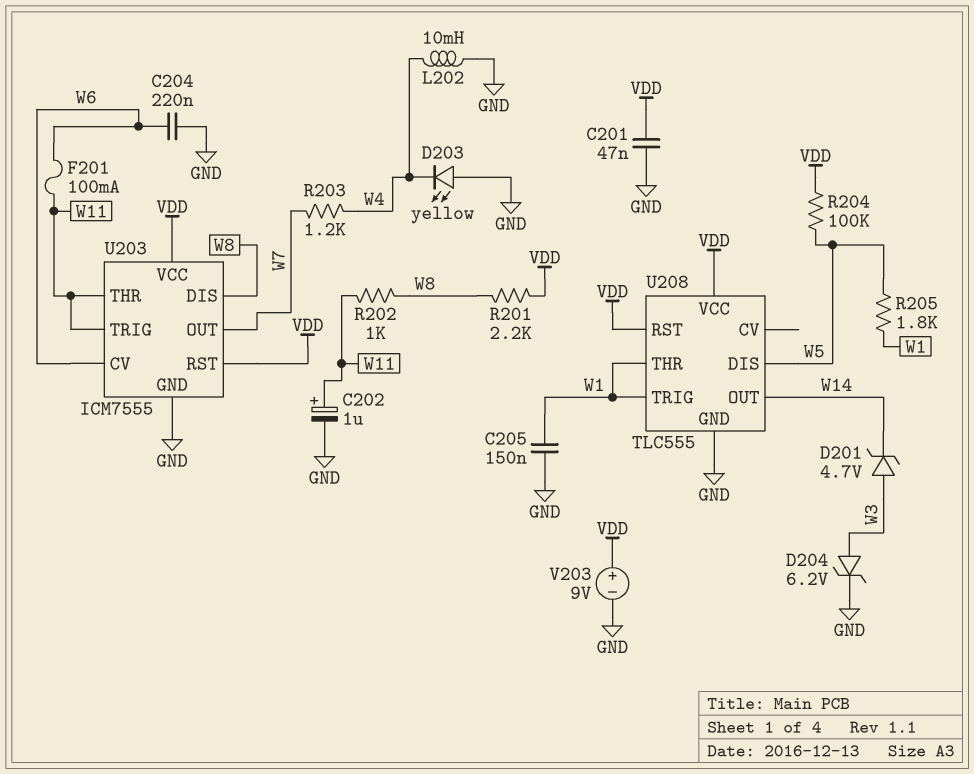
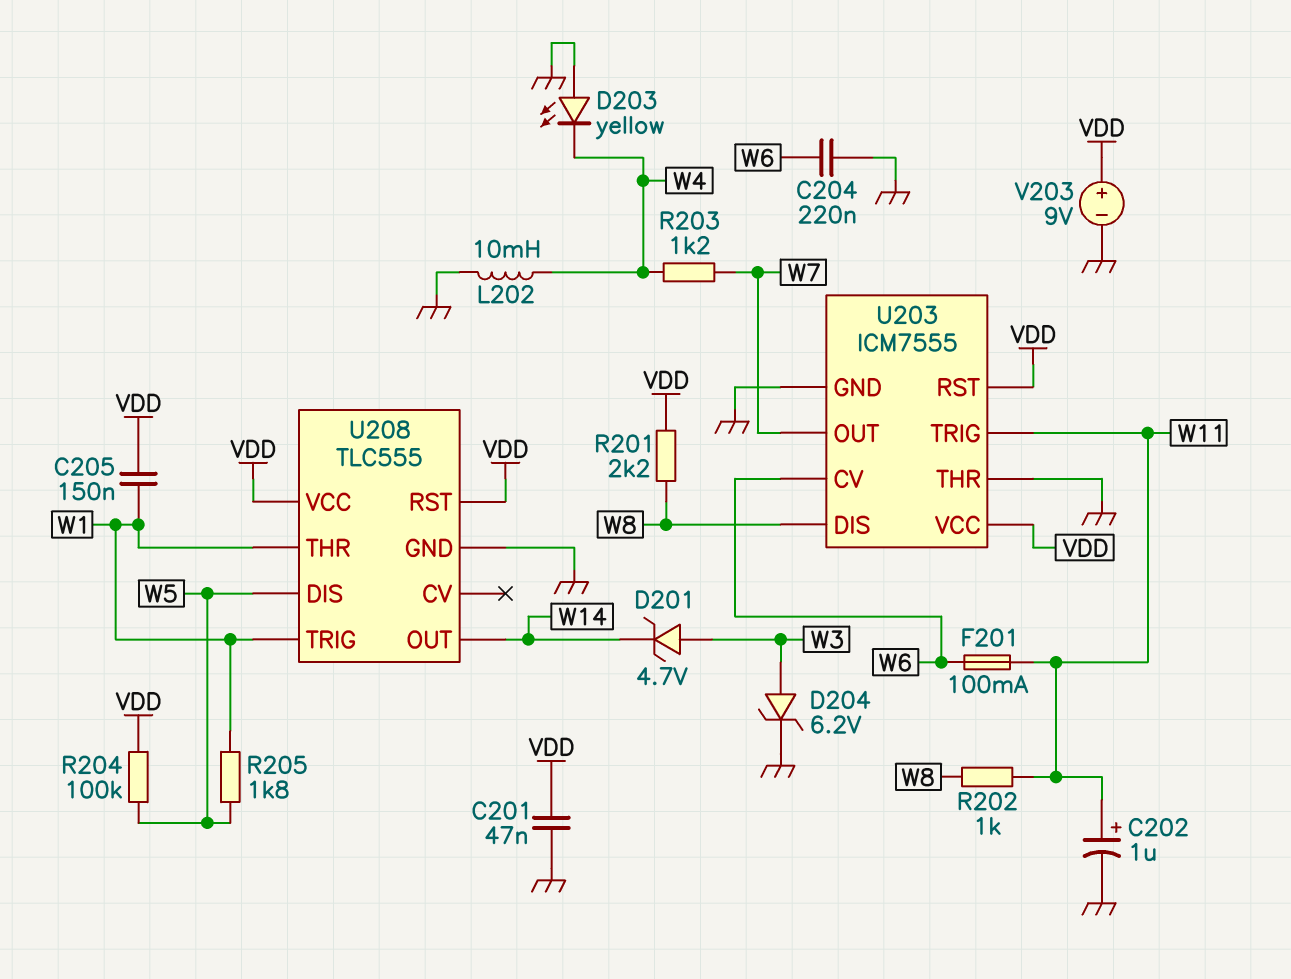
C205: 150nF (GND, W1) -> 150nF (VDD, W1)
U203 pin THR: W11 -> GND

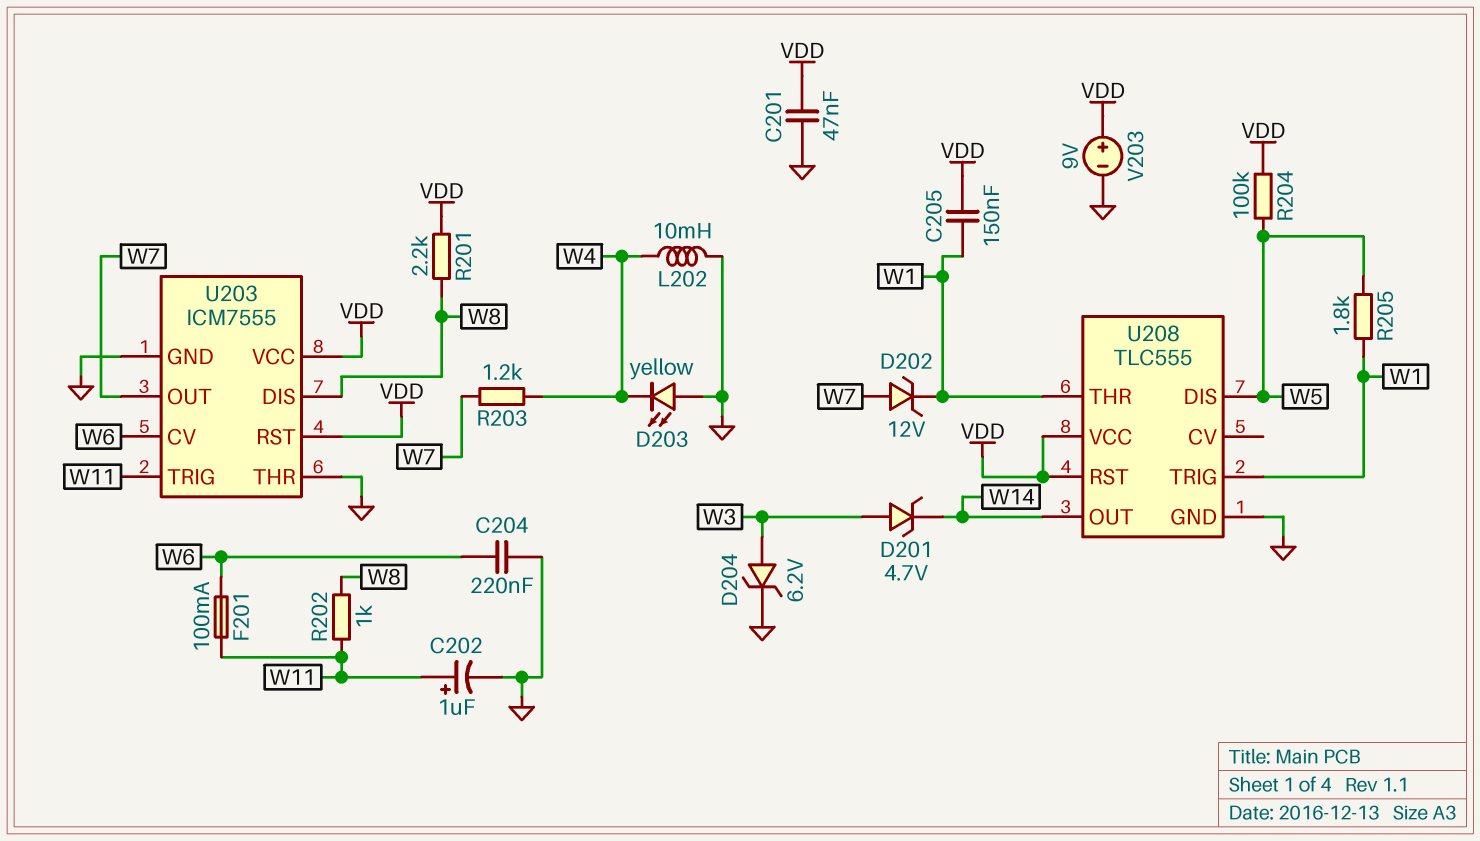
D202: none -> zener 12V (A W7, K W1)

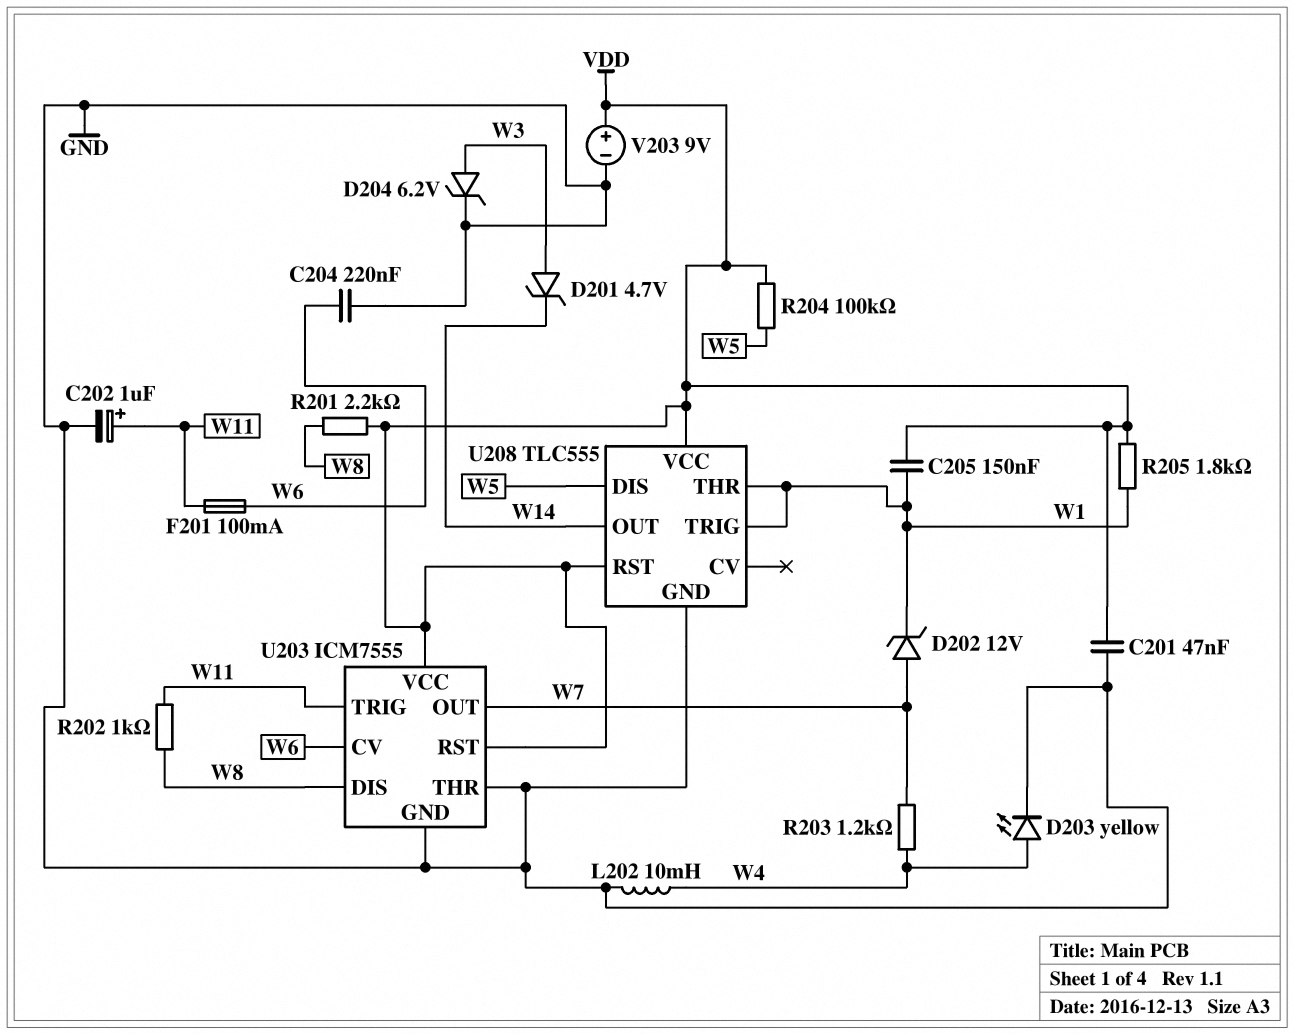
D203: LED yellow (A GND, K W4) -> LED yellow (A W4, K GND)
R205: 1.8k (W1, W5) -> 1.8k (VDD, W1)

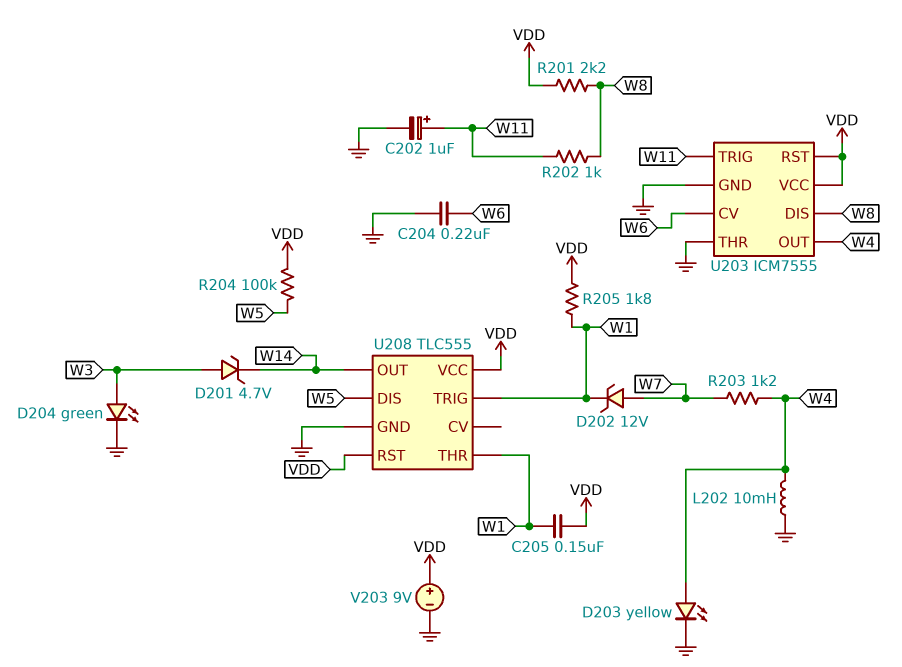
C201: 47nF (GND, VDD) -> none
D204: zener 6.2V (A W3, K GND) -> LED green (A W3, K GND)
F201: 100mA (W6, W11) -> none
U203 pin OUT: W7 -> W4

